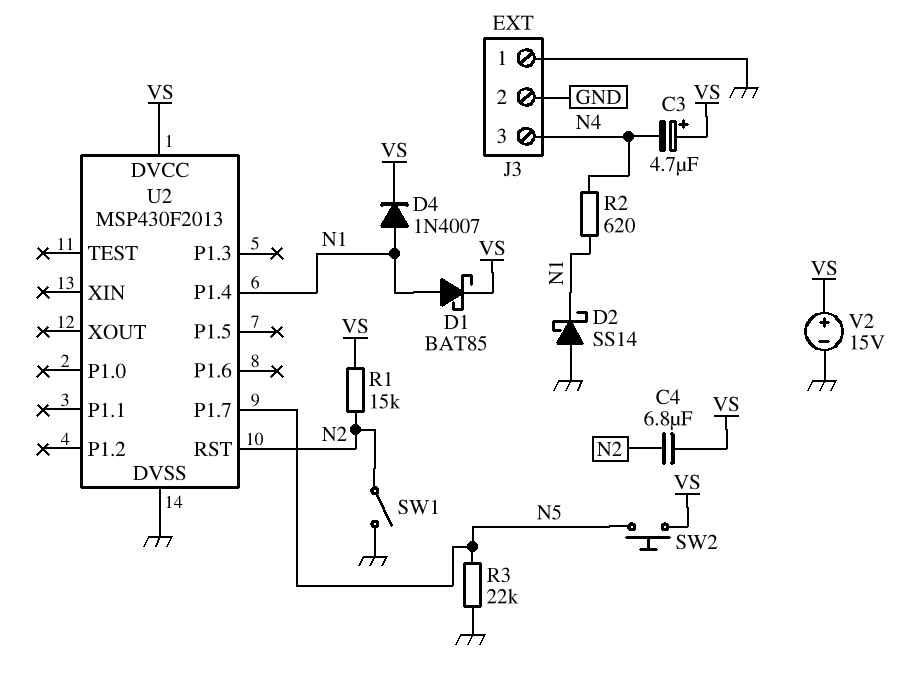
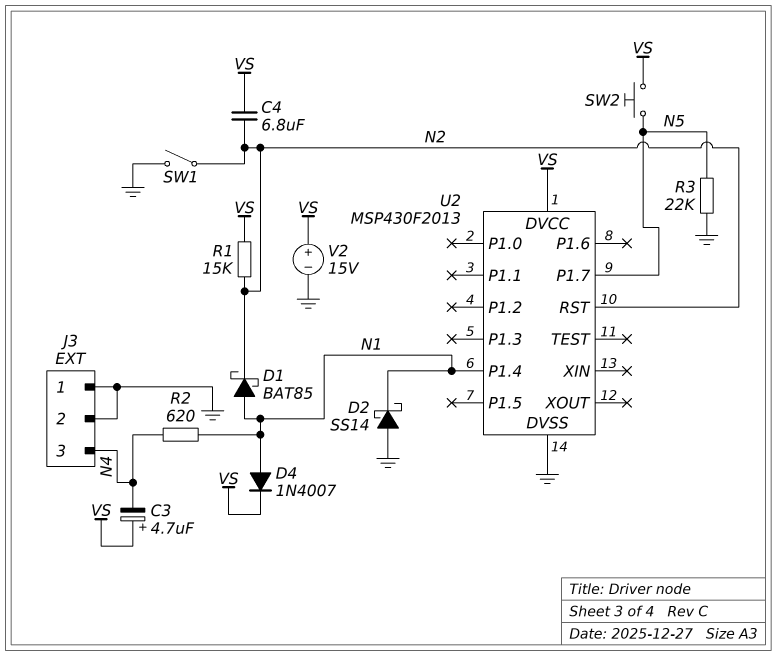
D1: schottky BAT85 (A N1, K VS) -> schottky BAT85 (A N1, K N2)

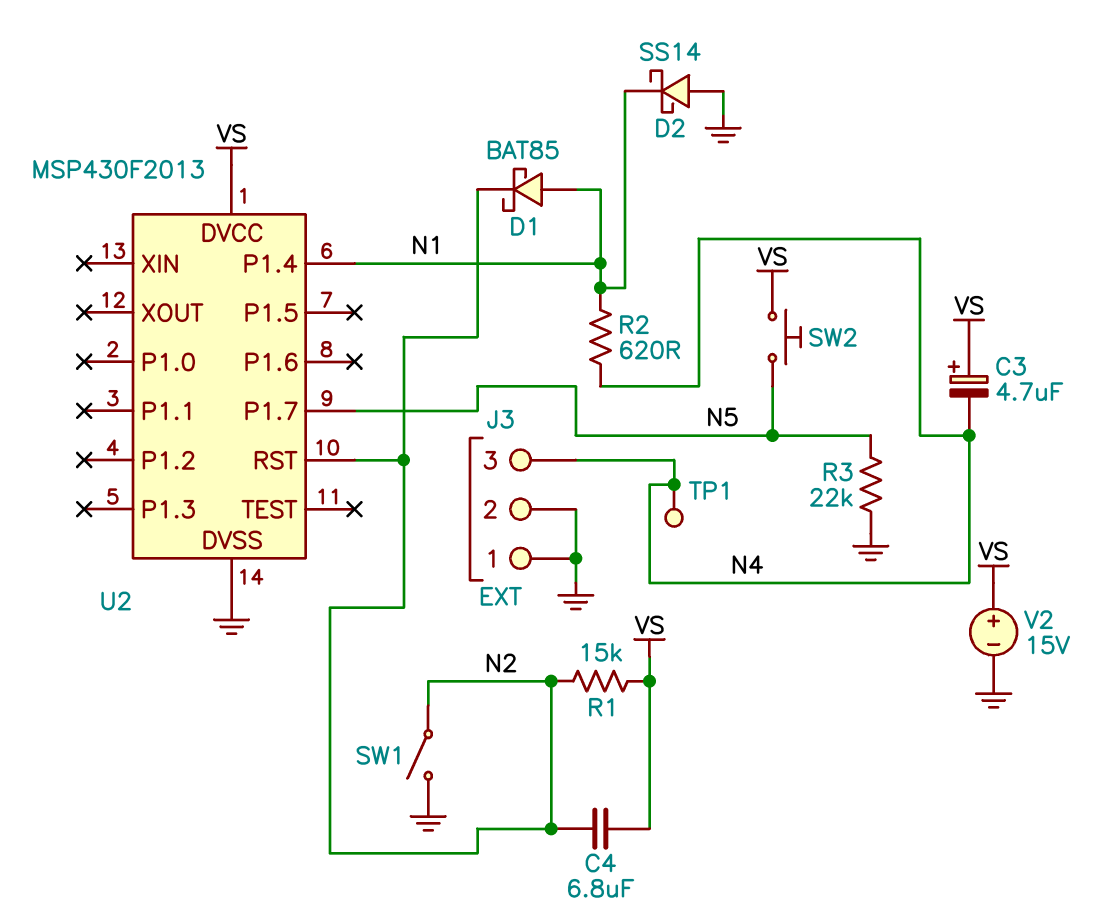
D4: diode 1N4007 (A N1, K VS) -> none
TP1: none -> test point (N4)

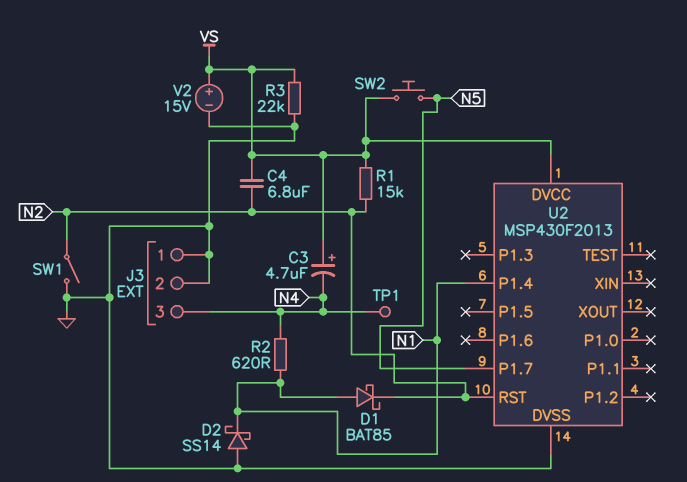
R3: 22k (GND, N5) -> 22k (GND, VS)

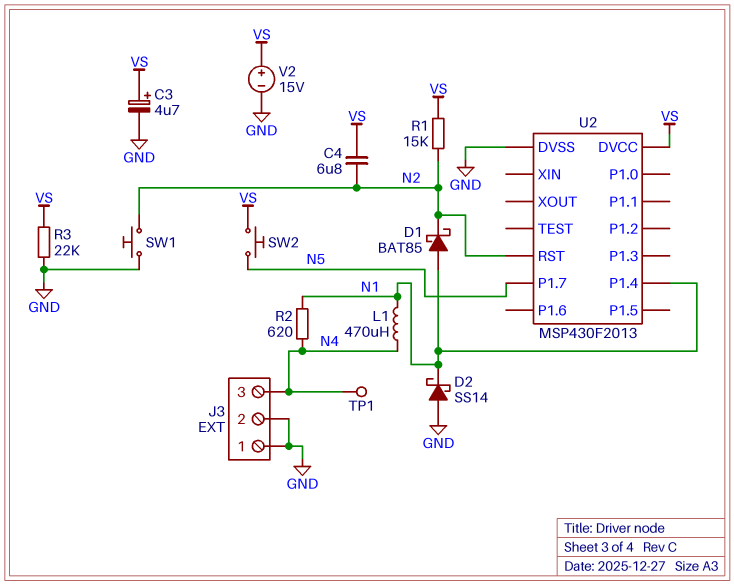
C3: 4.7uF (plus VS, minus N4) -> 4.7uF (plus VS, minus GND)
L1: none -> 470uH (N1, N4)
SW1: switch (GND, N2) -> button (GND, N2)

